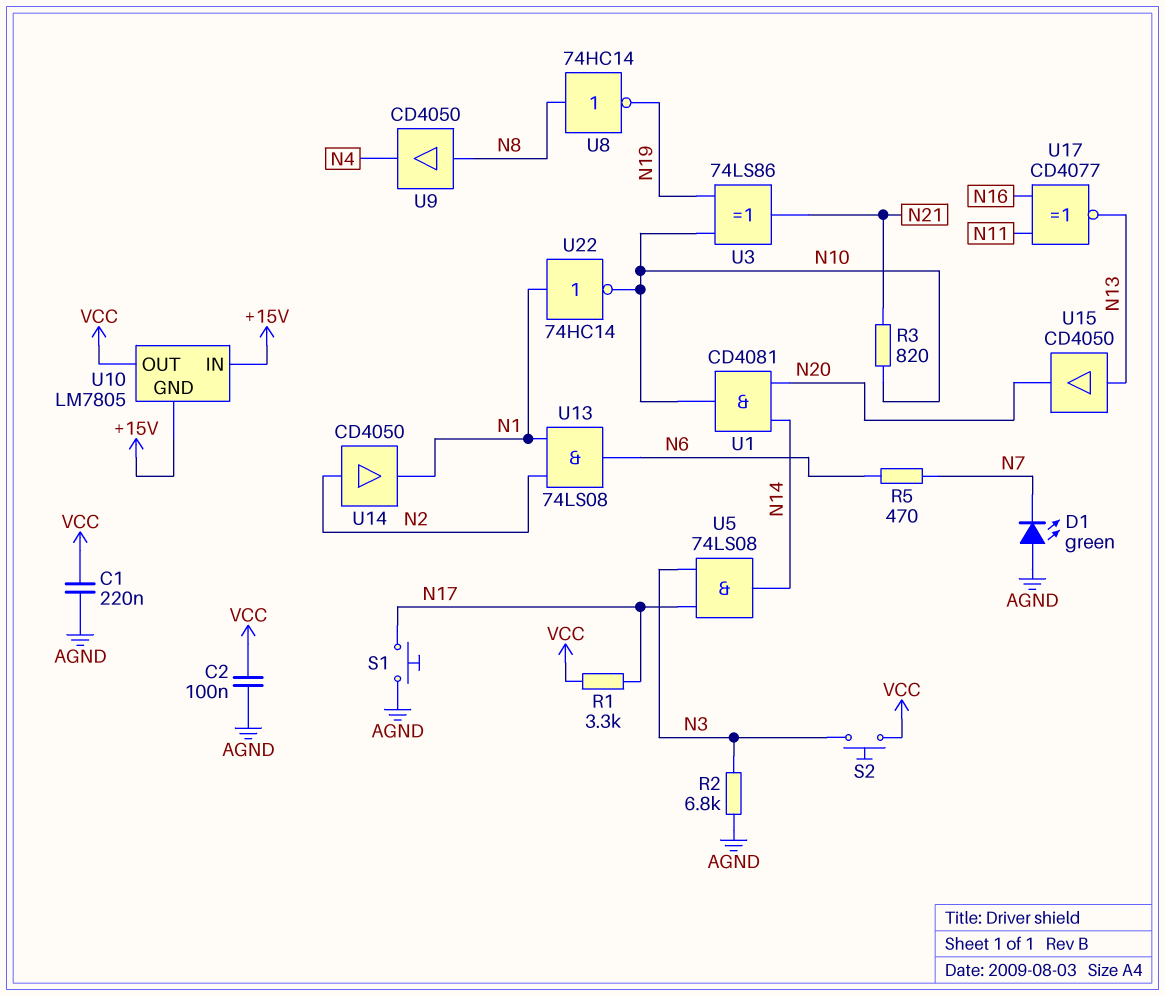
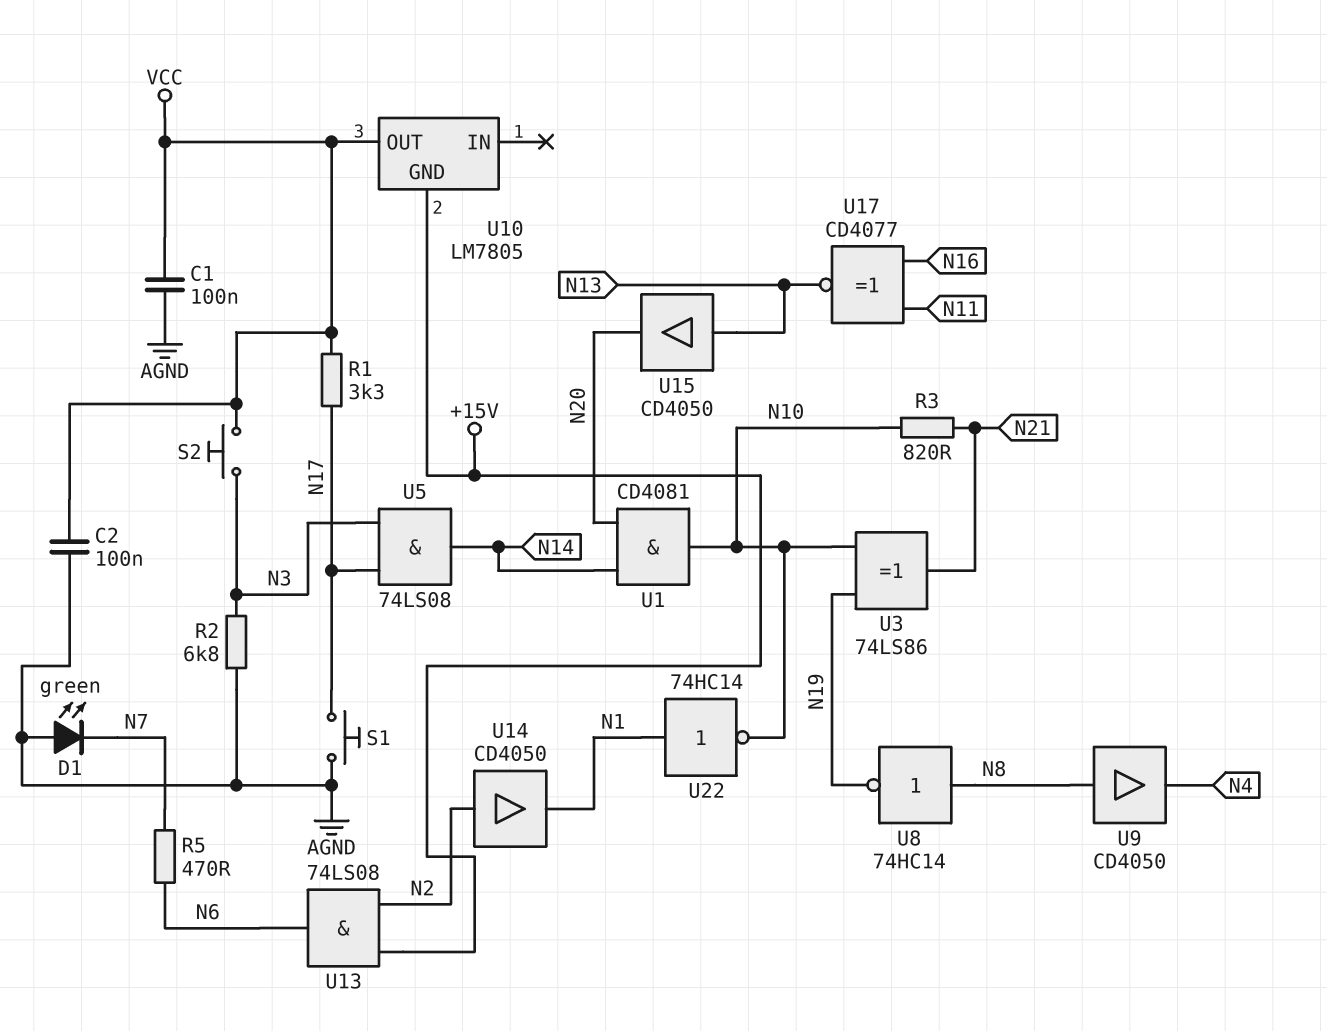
C1: 220nF (AGND, VCC) -> 100nF (AGND, VCC)
U10 pin IN: +15V -> none
U13: AND 74LS08 (in N1, in N2, out N6) -> AND 74LS08 (in +15V, in N2, out N6)

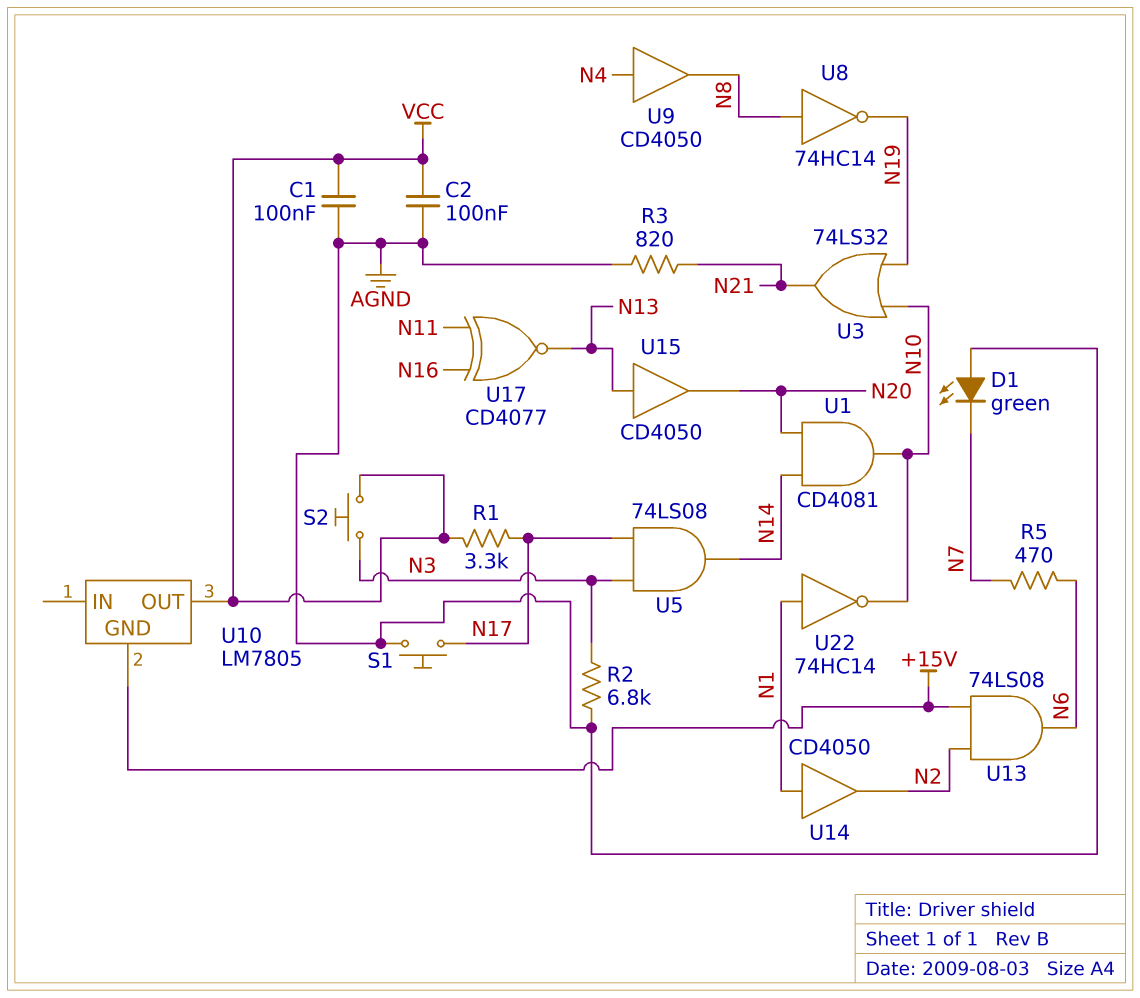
R3: 820 (N10, N21) -> 820 (AGND, N21)
U3: XOR 74LS86 (in N10, in N19, out N21) -> OR 74LS32 (in N10, in N19, out N21)
U9: buffer CD4050 (in N8, out N4) -> buffer CD4050 (in N4, out N8)
U14: buffer CD4050 (in N2, out N1) -> buffer CD4050 (in N1, out N2)

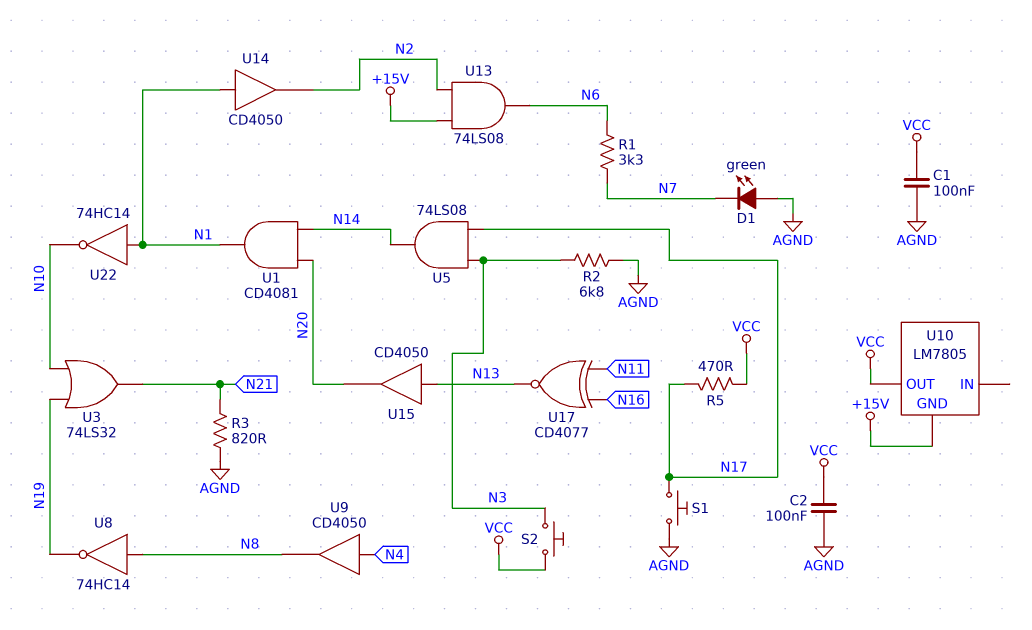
R1: 3.3k (N17, VCC) -> 3.3k (N6, N7)
R5: 470 (N6, N7) -> 470 (N17, VCC)
U1: AND CD4081 (in N14, in N20, out N10) -> AND CD4081 (in N14, in N20, out N1)

